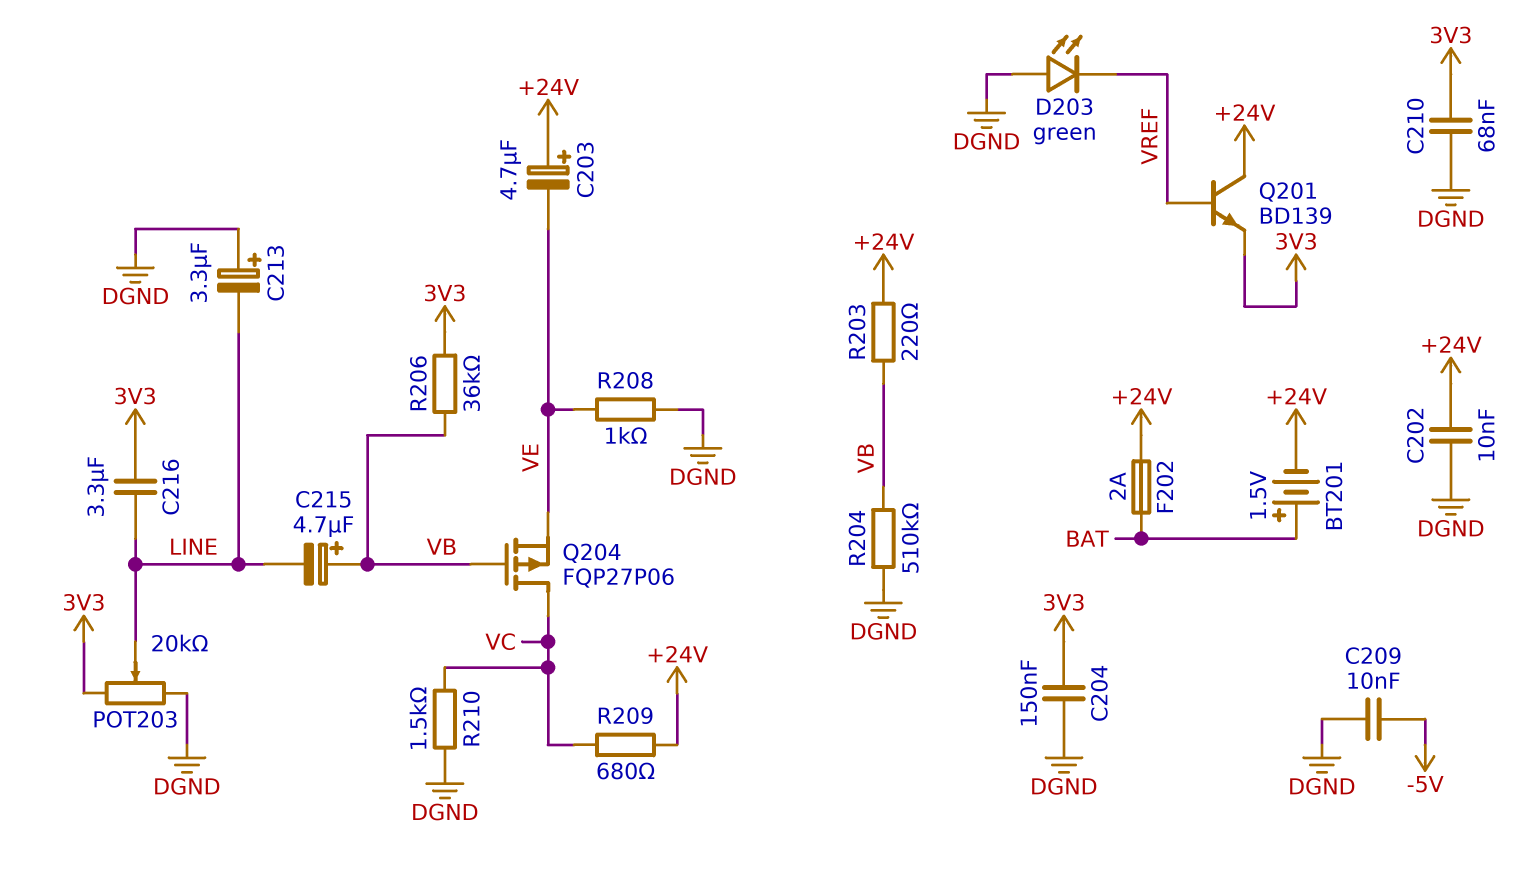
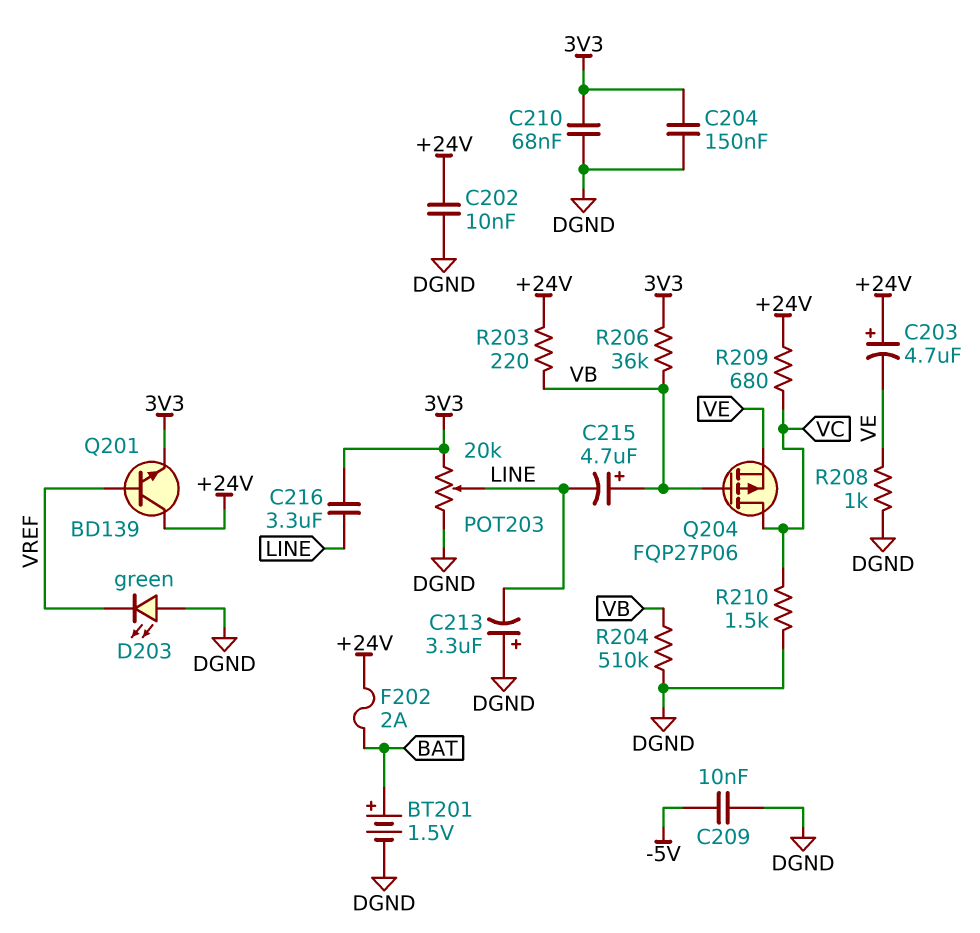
BT201: 1.5V (plus BAT, minus +24V) -> 1.5V (plus BAT, minus DGND)

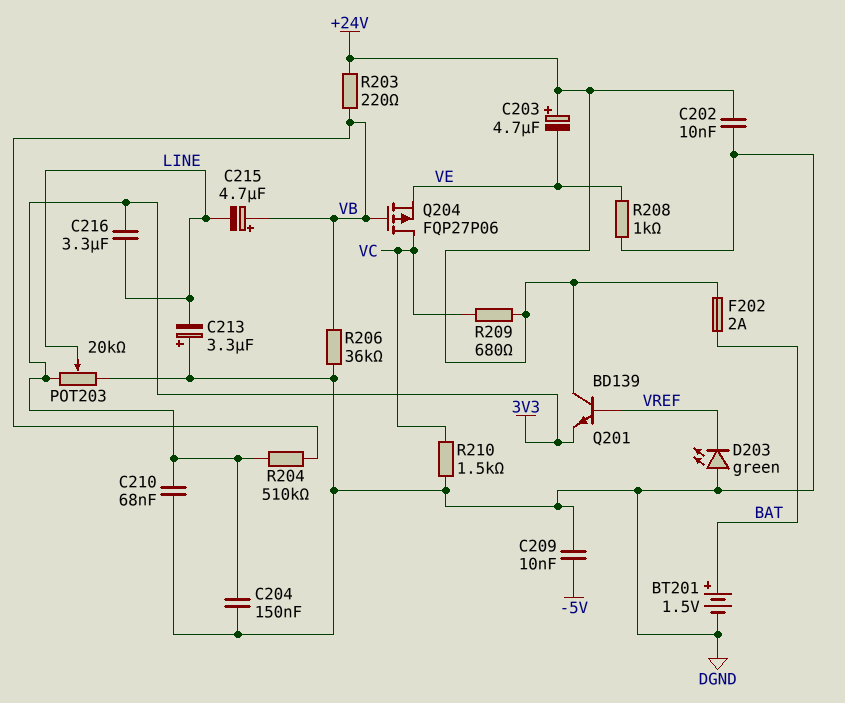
R204: 510k (DGND, VB) -> 510k (3V3, VB)
R206: 36k (3V3, VB) -> 36k (DGND, VB)

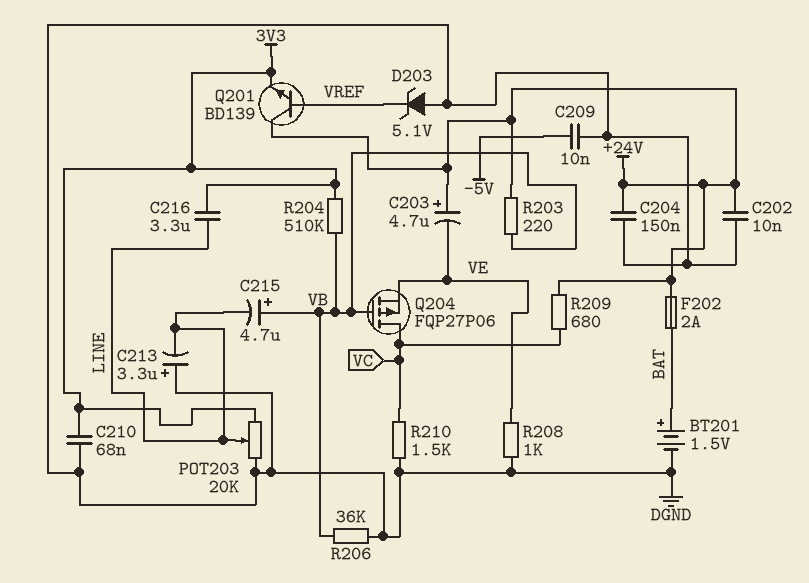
C204: 150nF (3V3, DGND) -> 150nF (+24V, DGND)
D203: LED green (A DGND, K VREF) -> zener 5.1V (A DGND, K VREF)

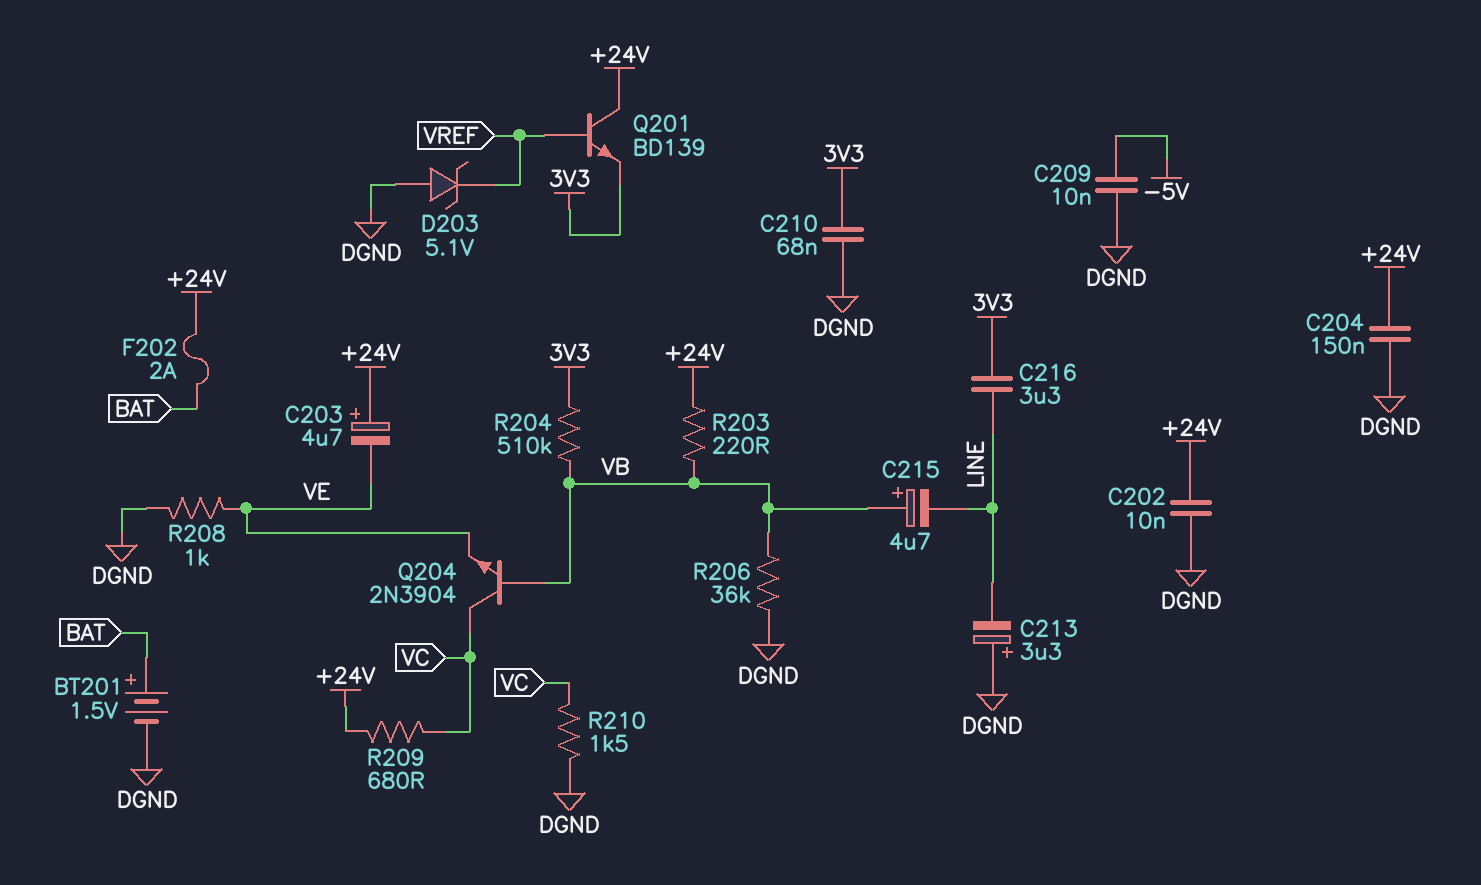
POT203: 20k (3V3, DGND, wiper LINE) -> none
Q204: PMOS FQP27P06 (G VB, D VC, S VE) -> NPN 2N3904 (B VB, C VC, E VE)

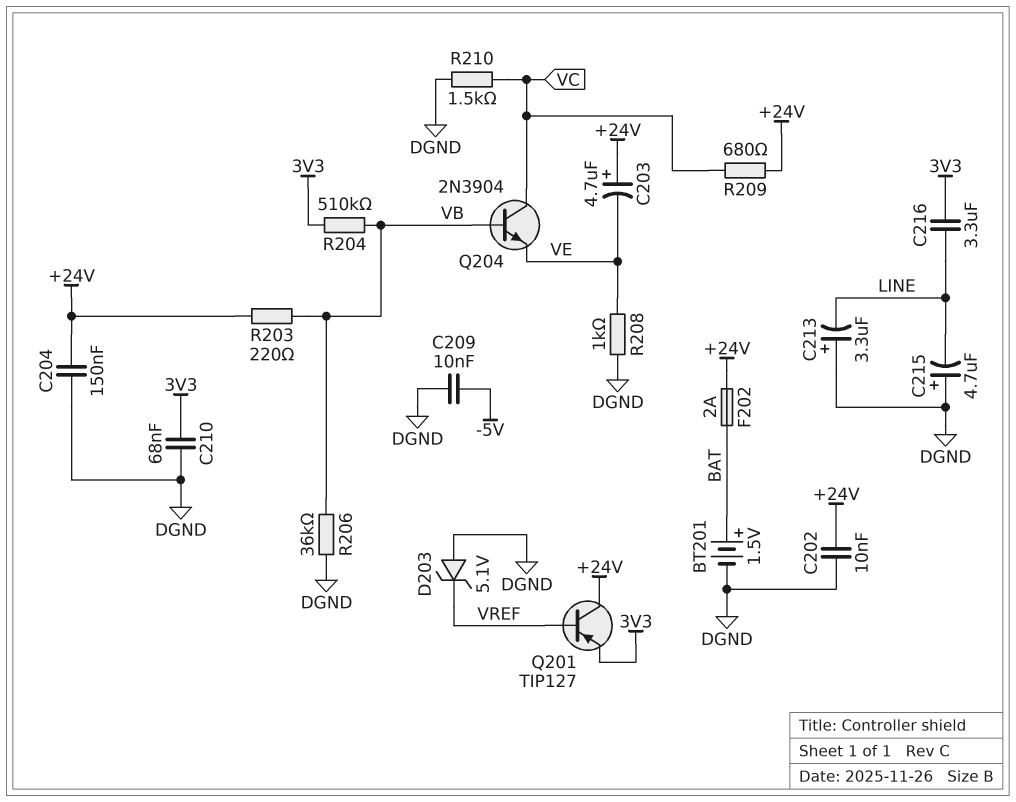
C215: 4.7uF (plus VB, minus LINE) -> 4.7uF (plus DGND, minus LINE)
Q201: NPN BD139 (B VREF, C +24V, E 3V3) -> PNP TIP127 (B VREF, C +24V, E 3V3)

